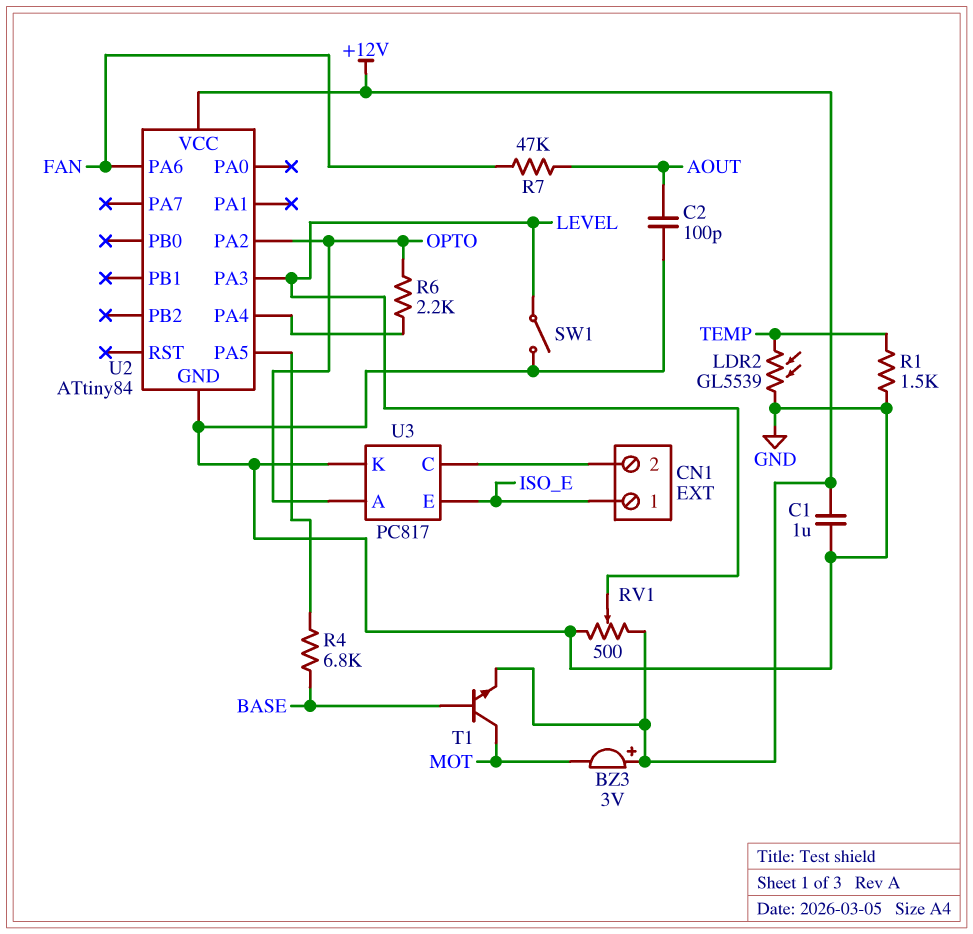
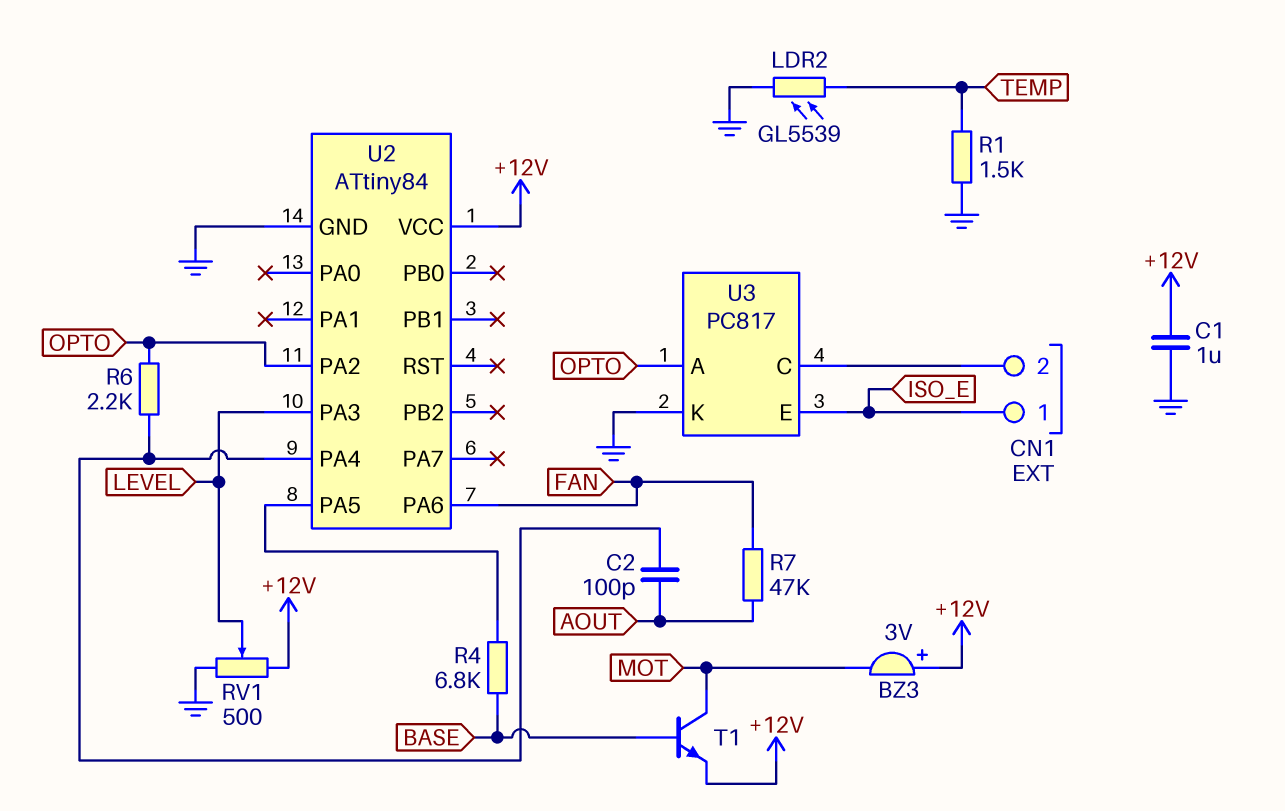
C2: 100pF (AOUT, GND) -> 100pF (AOUT, U2/PA4)
SW1: switch (GND, LEVEL) -> none

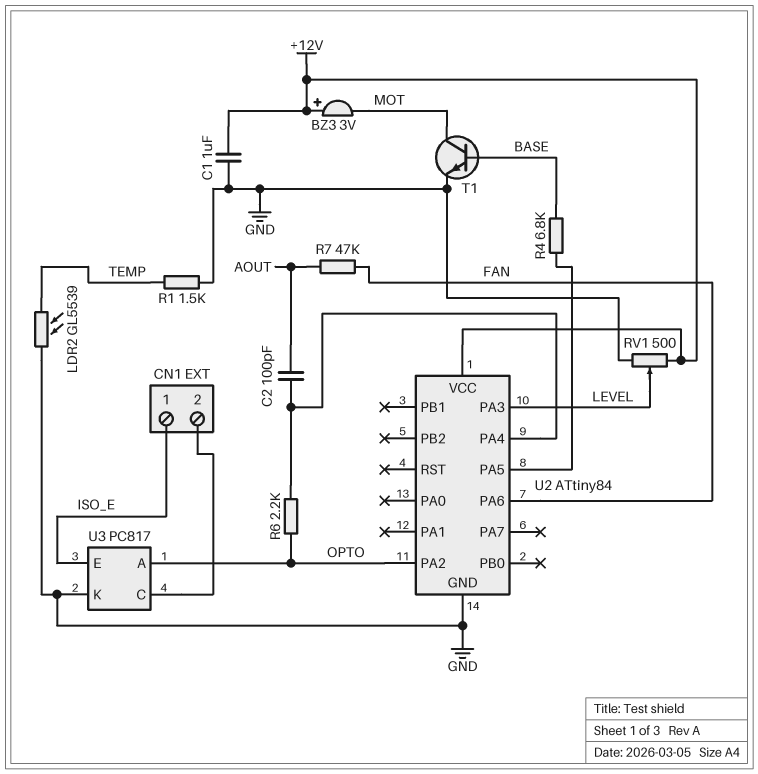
T1: NPN (B BASE, C MOT, E +12V) -> NPN (B BASE, C MOT, E GND)

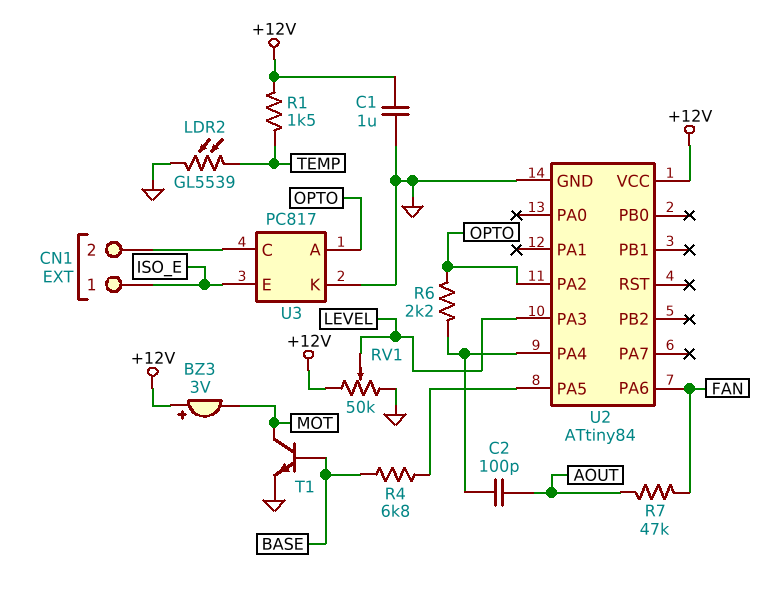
R1: 1.5k (GND, TEMP) -> 1.5k (+12V, TEMP)
RV1: 500 (+12V, GND, wiper LEVEL) -> 50k (+12V, GND, wiper LEVEL)

